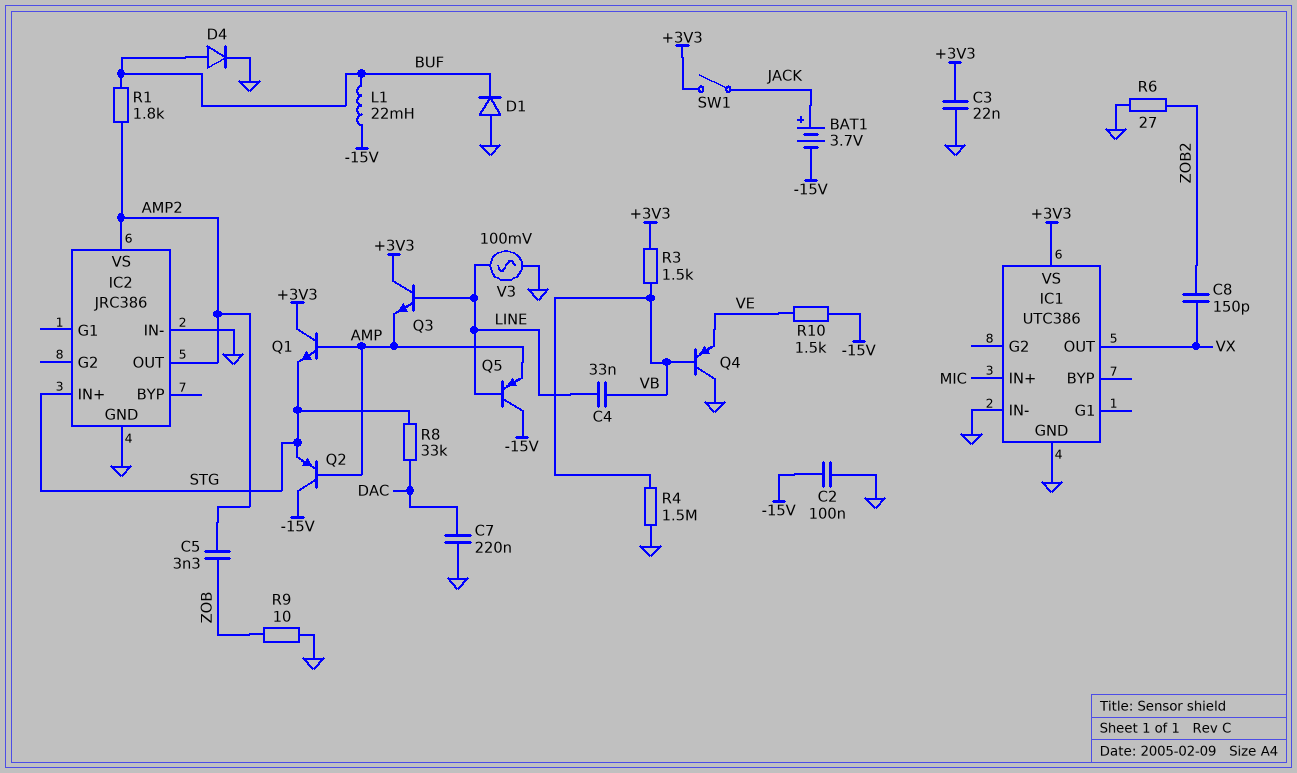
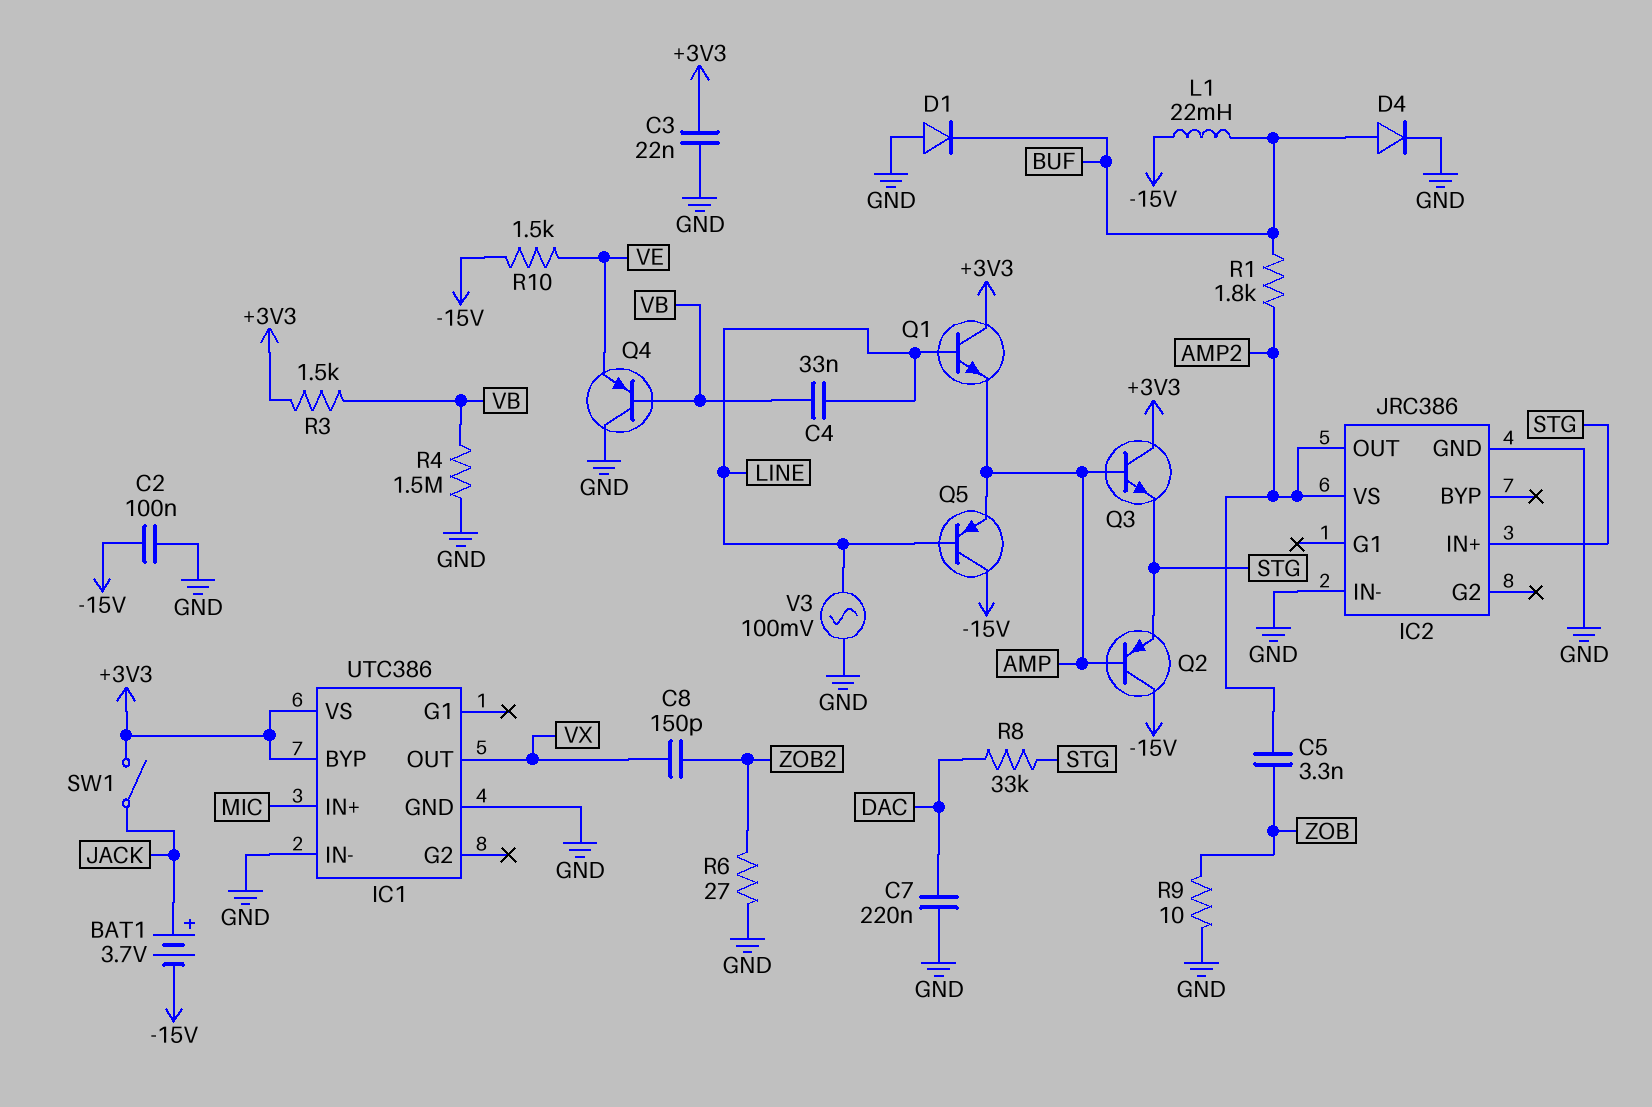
IC1 pin BYP: none -> +3V3
Q1: NPN (B AMP, C +3V3, E STG) -> NPN (B LINE, C +3V3, E AMP)
Q3: NPN (B LINE, C +3V3, E AMP) -> NPN (B AMP, C +3V3, E STG)

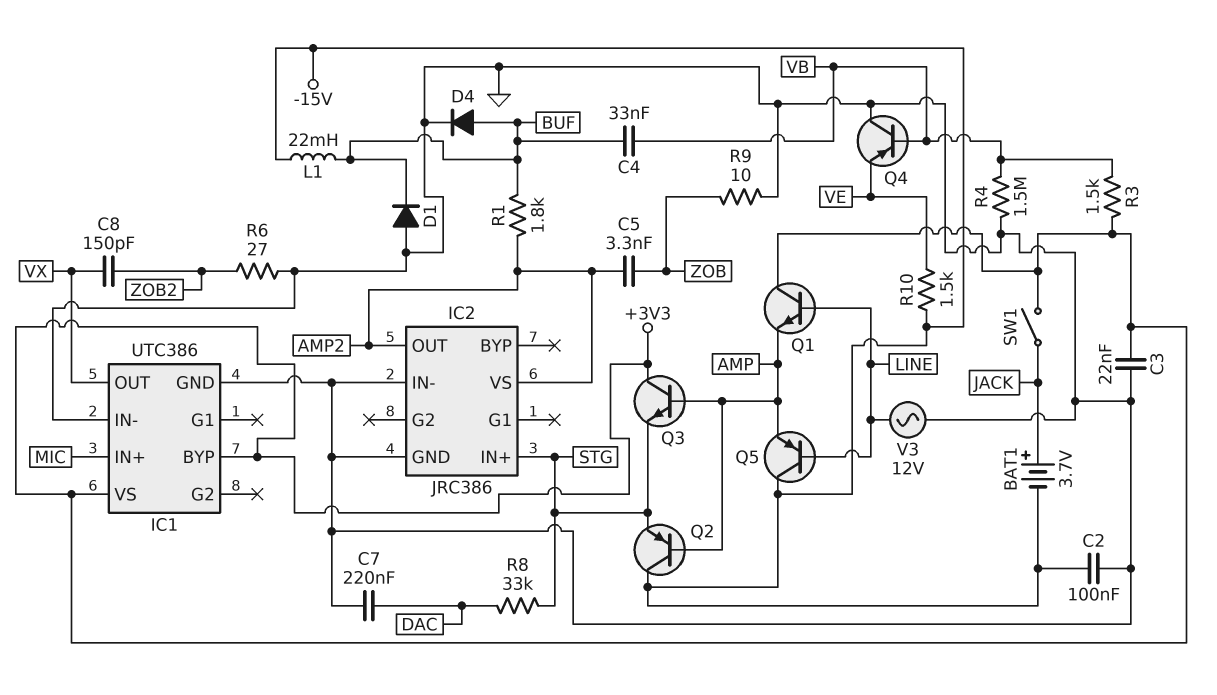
C4: 33nF (LINE, VB) -> 33nF (BUF, VB)
V3: AC 100mV (GND, LINE) -> AC 12V (GND, LINE)

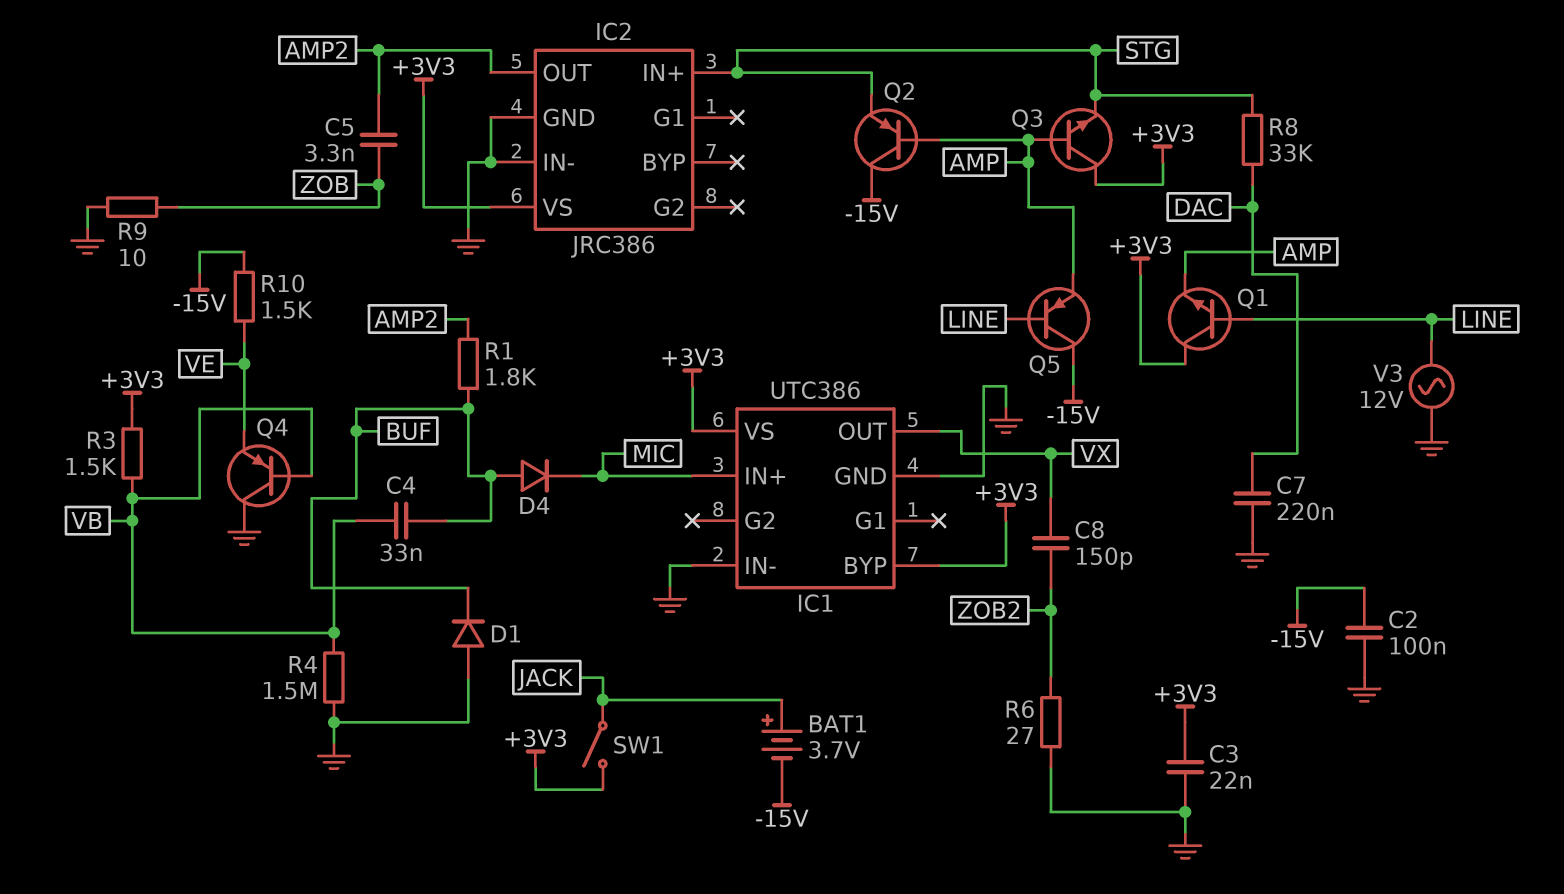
D4: diode (A BUF, K GND) -> diode (A BUF, K MIC)
IC2 pin VS: AMP2 -> +3V3
L1: 22mH (-15V, BUF) -> none

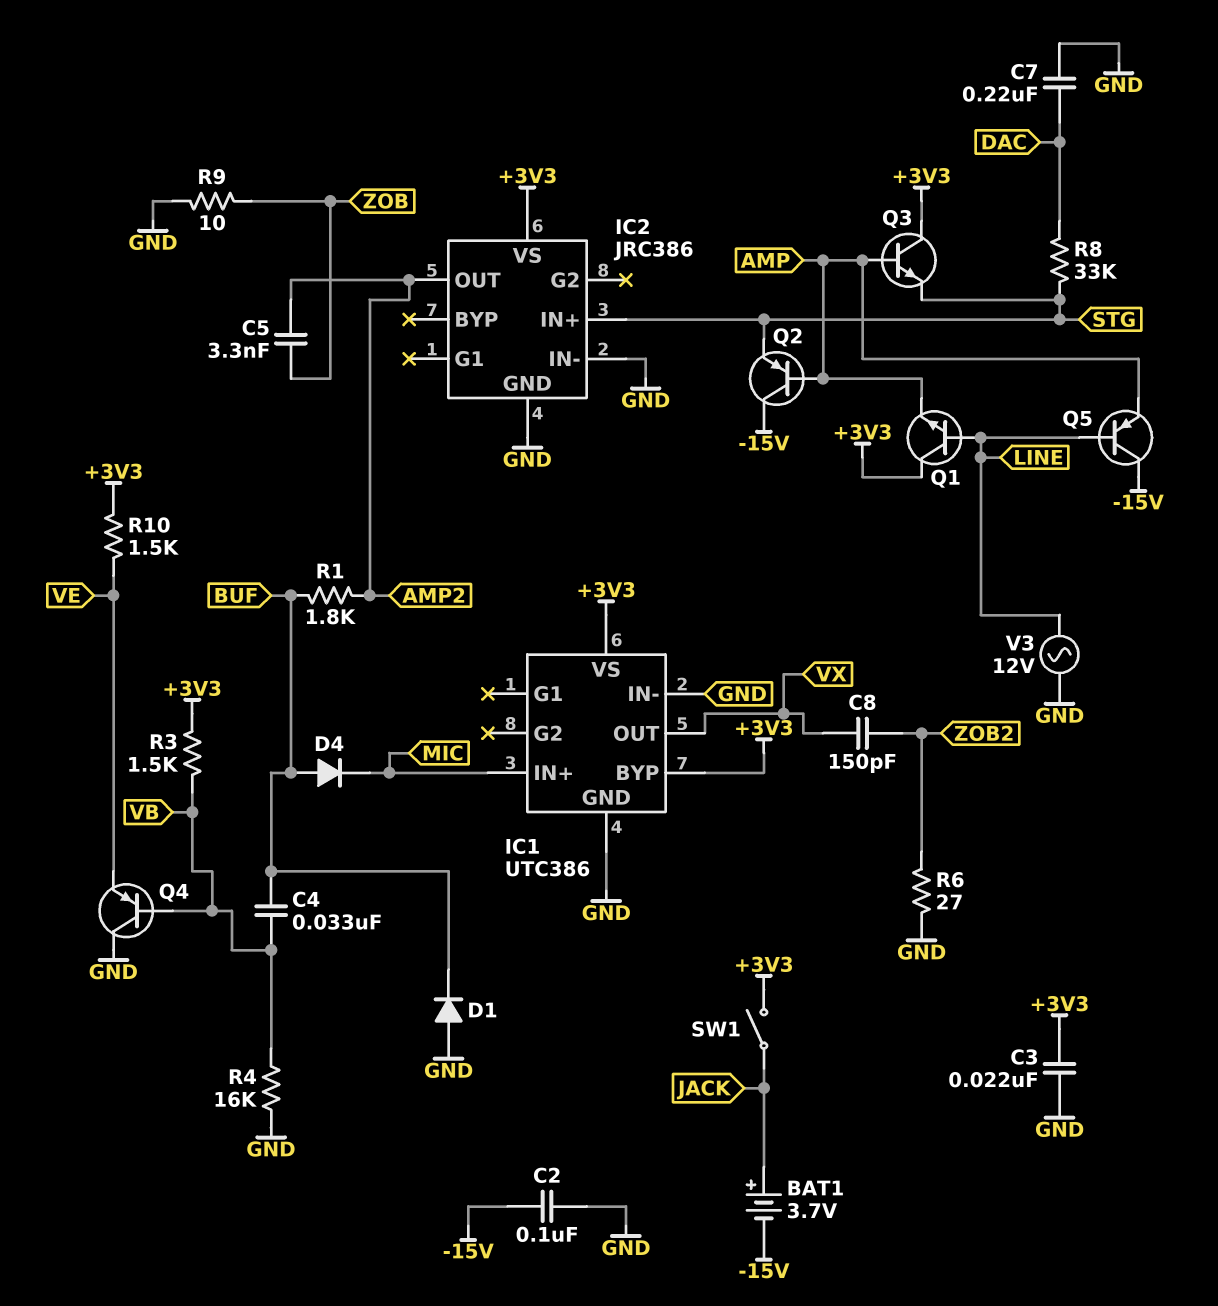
R4: 1.5M (GND, VB) -> 16k (GND, VB)
R10: 1.5k (-15V, VE) -> 1.5k (+3V3, VE)

